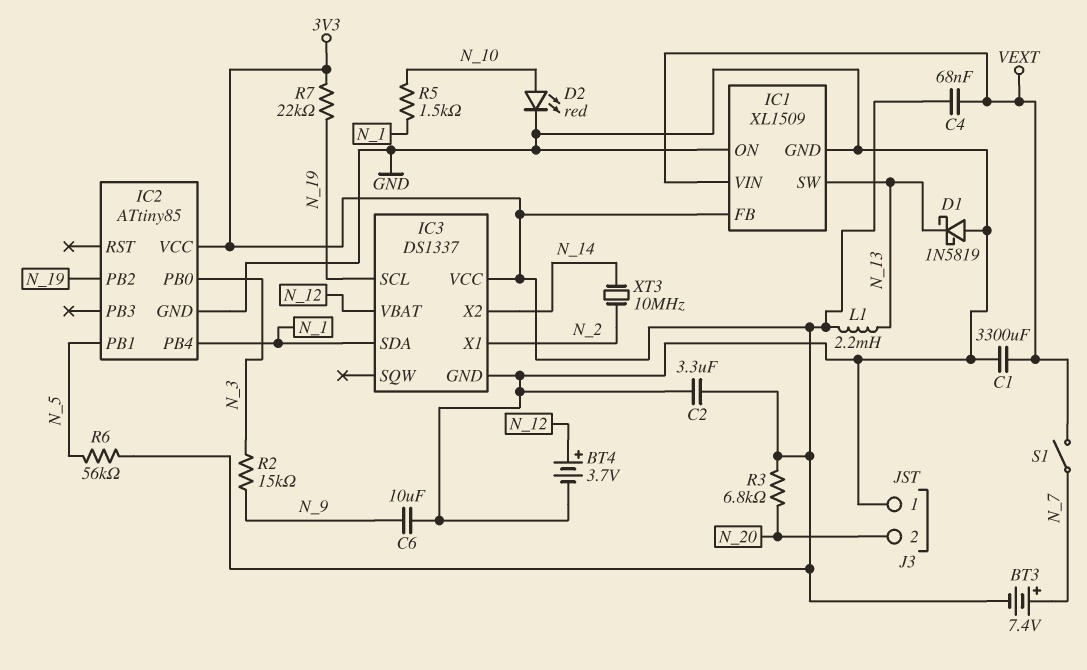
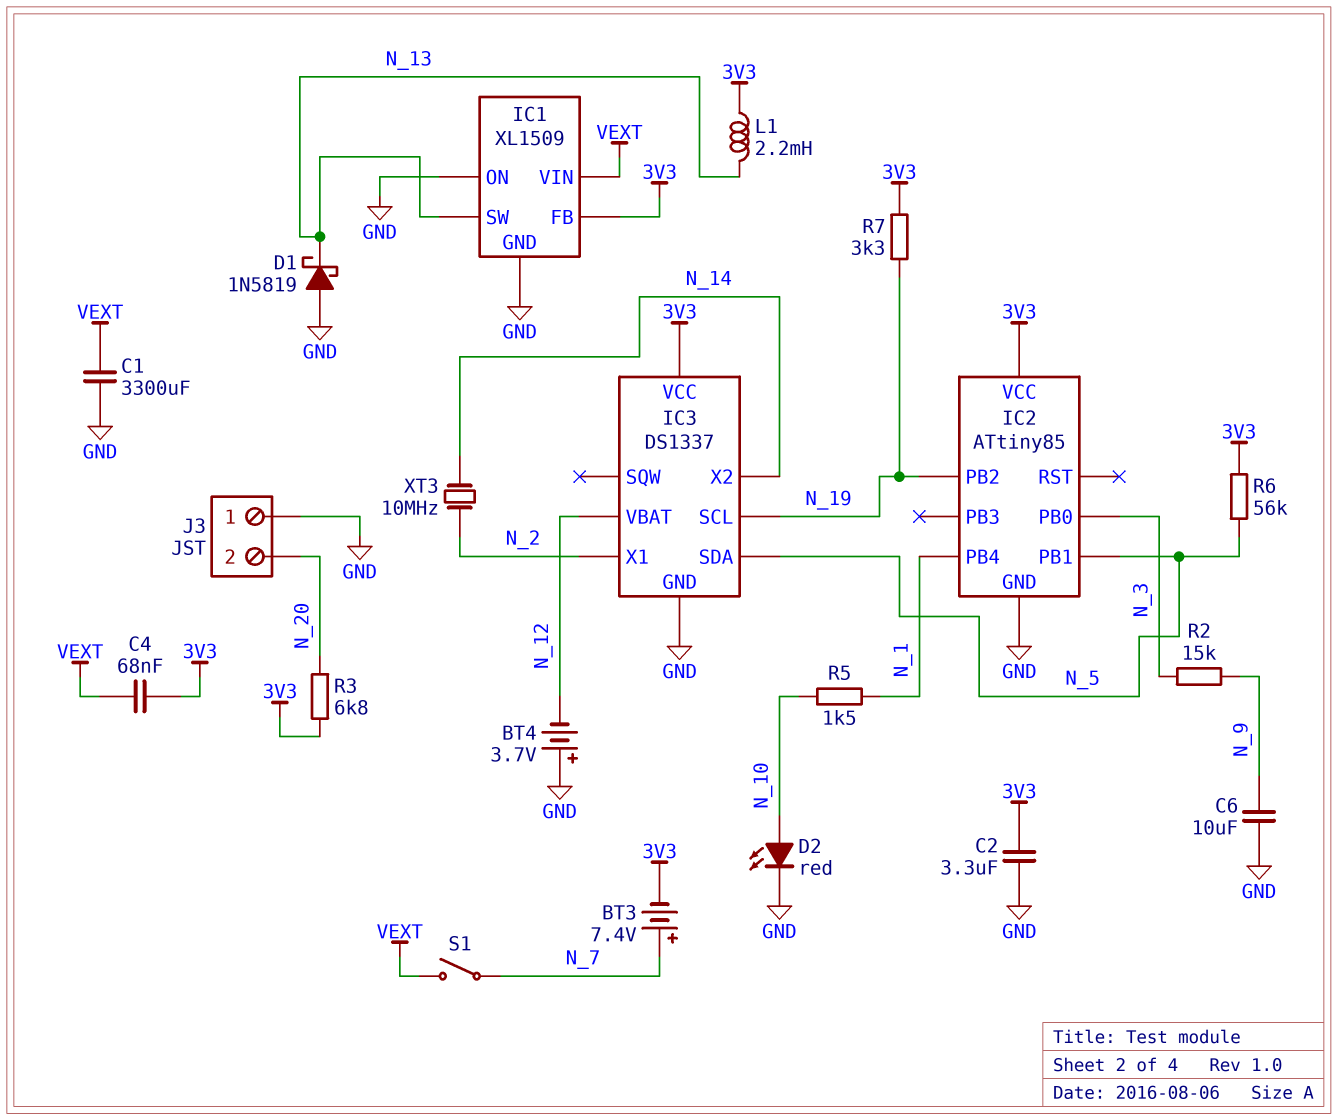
BT4: 3.7V (plus N_12, minus GND) -> 3.7V (plus GND, minus N_12)
IC3 pin SDA: N_1 -> N_5
R7: 22k (3V3, N_19) -> 3.3k (3V3, N_19)

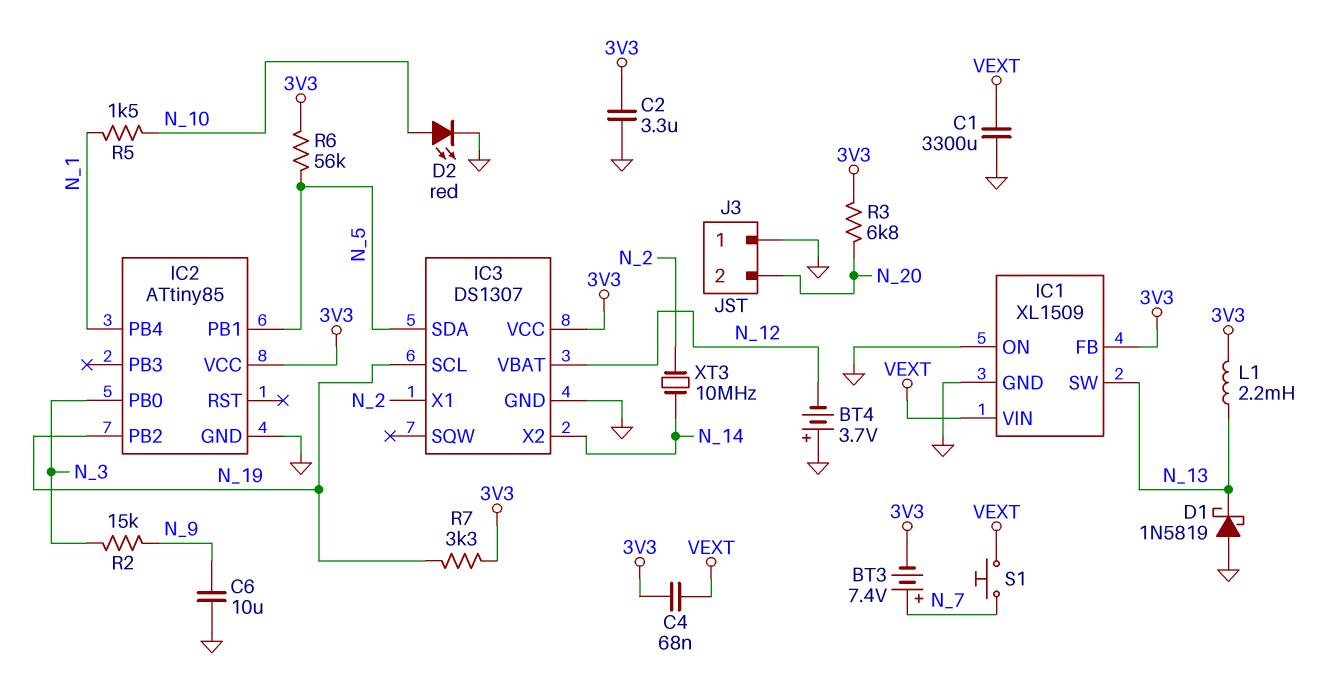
IC3: DS1337 -> DS1307
S1: switch (N_7, VEXT) -> button (N_7, VEXT)

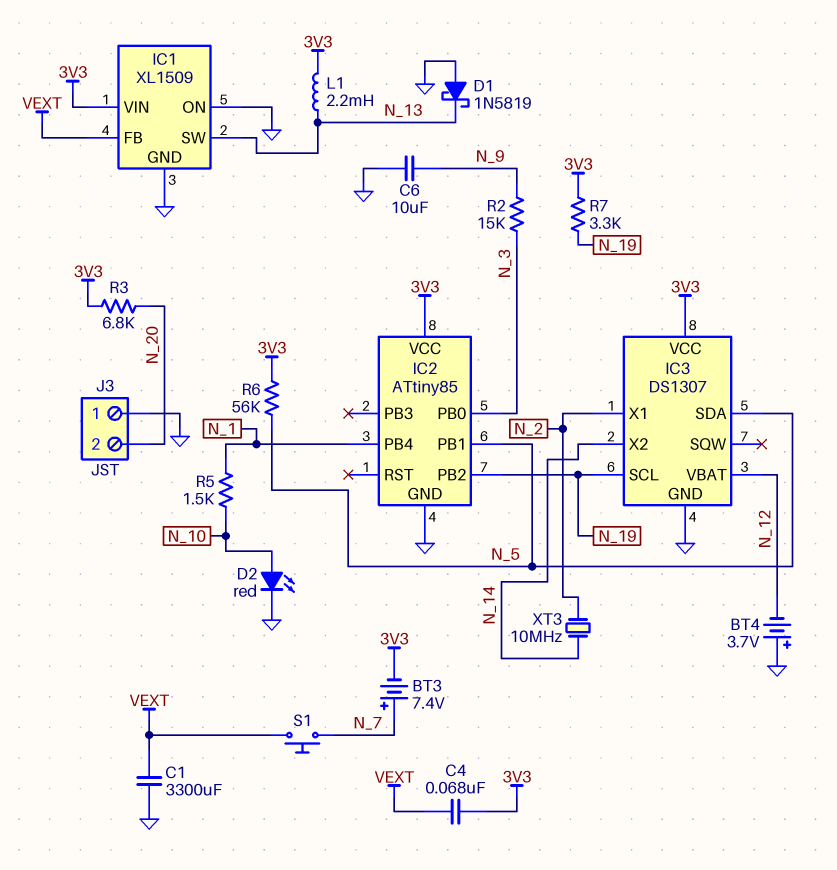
C2: 3.3uF (3V3, GND) -> none
IC1 pin FB: 3V3 -> VEXT
IC1 pin VIN: VEXT -> 3V3

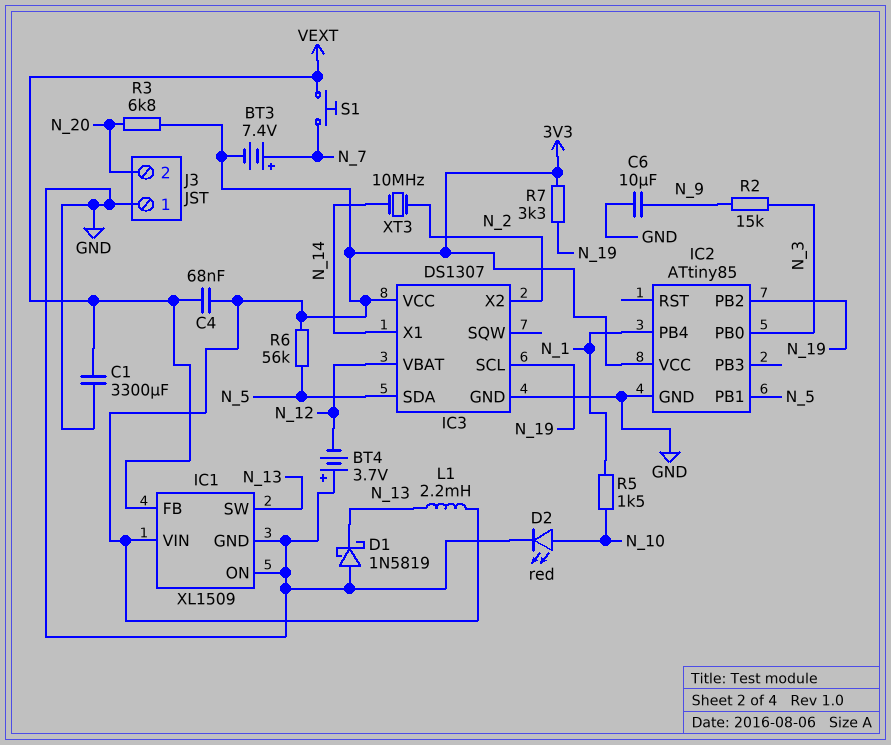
IC3 pin X1: N_2 -> N_14
IC3 pin X2: N_14 -> N_2

